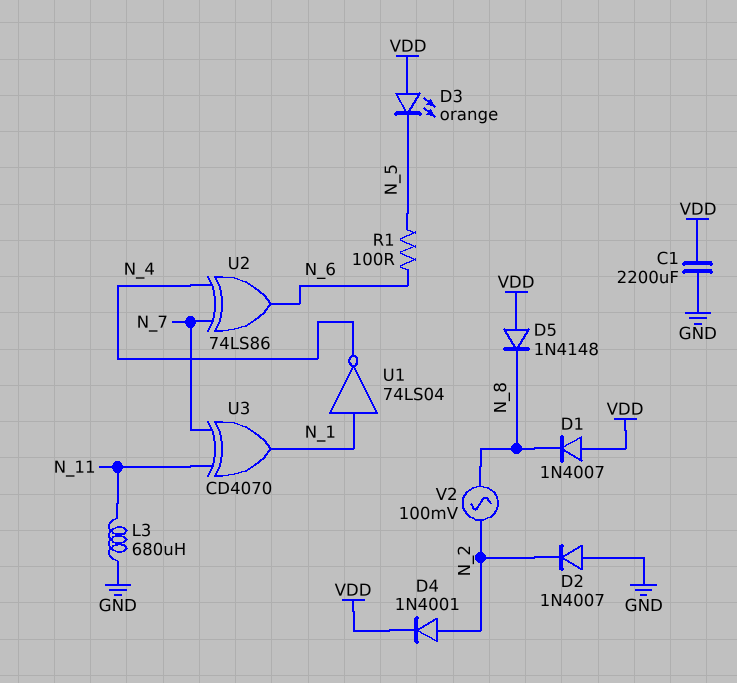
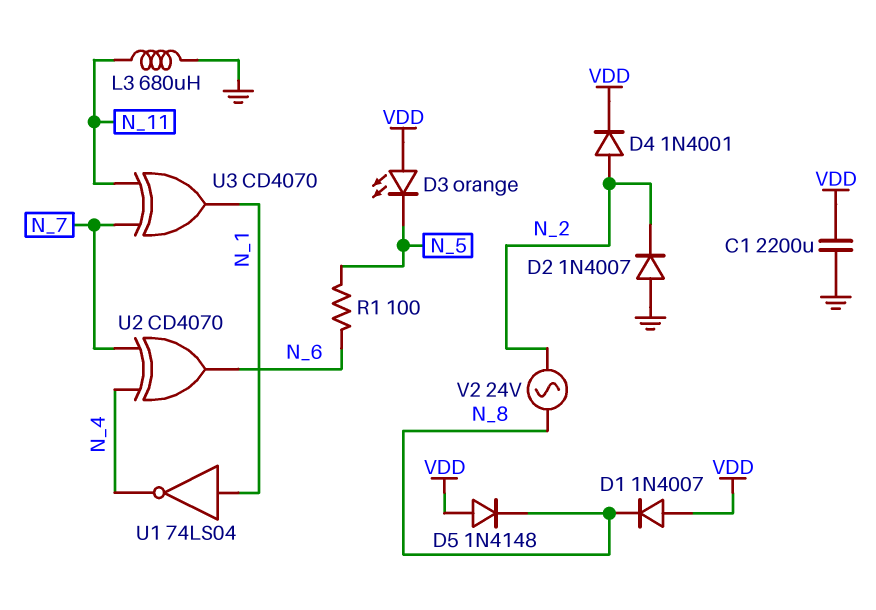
U2: XOR 74LS86 (in N_4, in N_7, out N_6) -> XOR CD4070 (in N_4, in N_7, out N_6)
V2: AC 100mV (N_2, N_8) -> AC 24V (N_2, N_8)

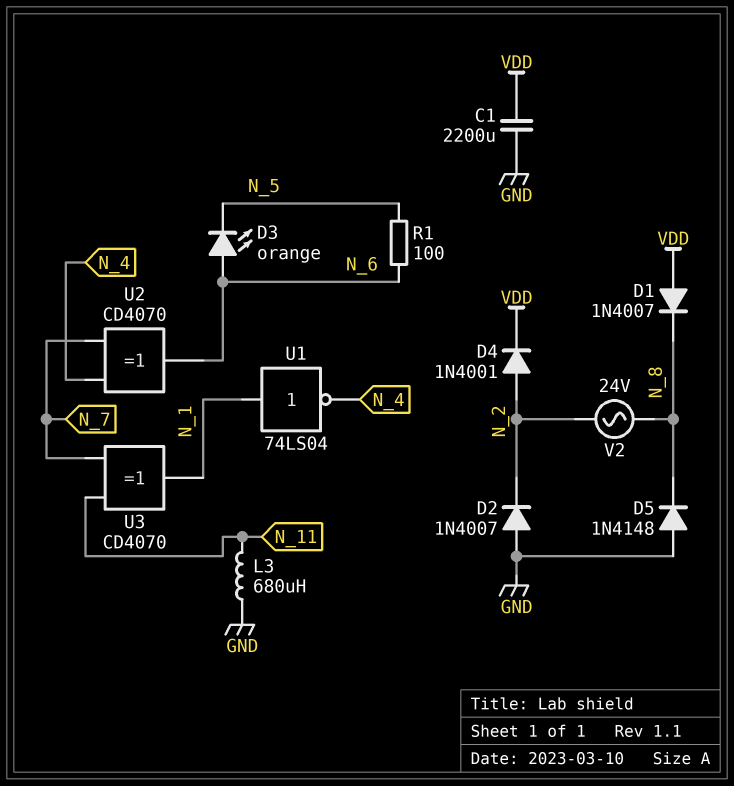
D3: LED orange (A VDD, K N_5) -> LED orange (A N_6, K N_5)
D5: diode 1N4148 (A VDD, K N_8) -> diode 1N4148 (A GND, K N_8)

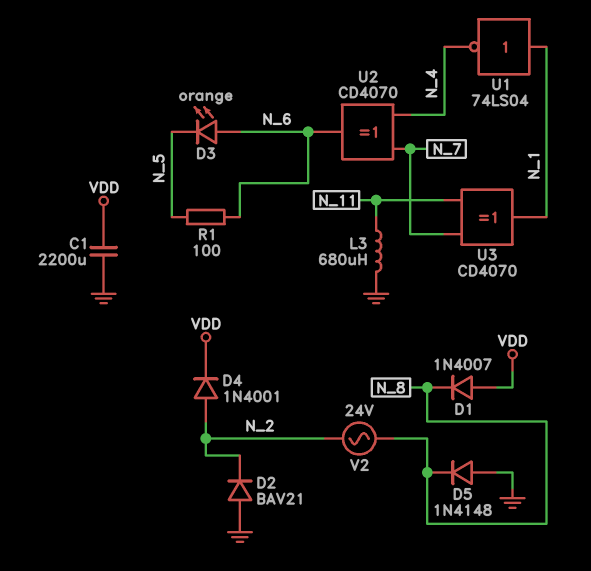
D2: diode 1N4007 (A GND, K N_2) -> diode BAV21 (A GND, K N_2)

